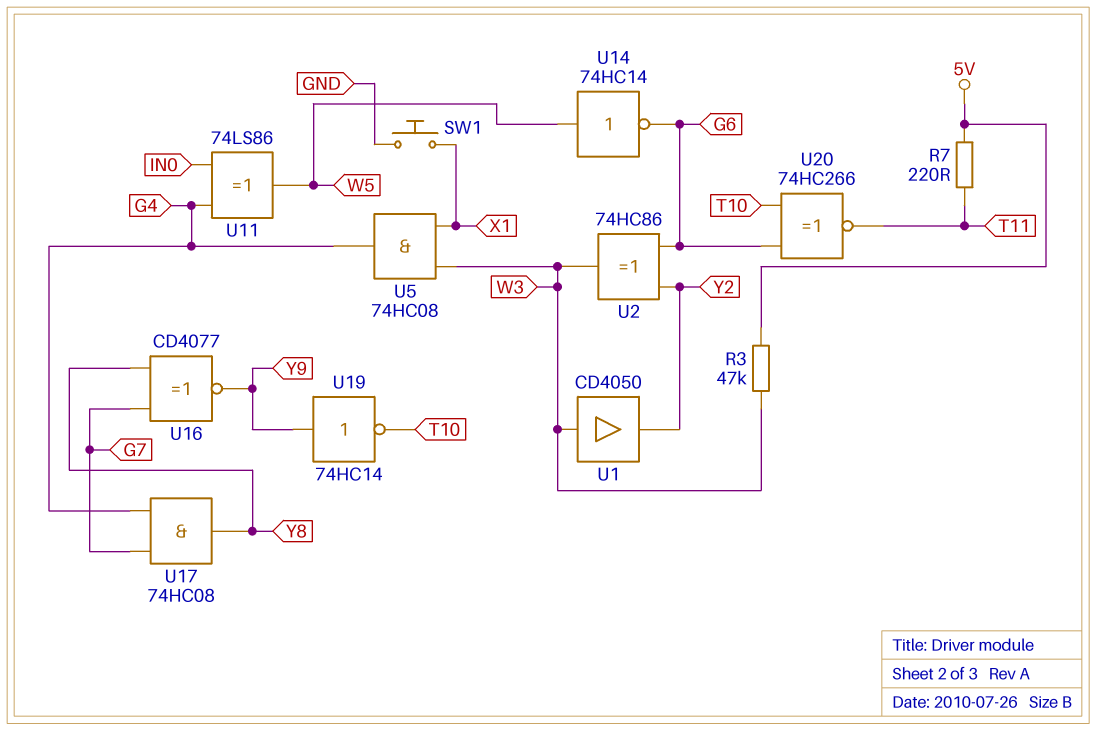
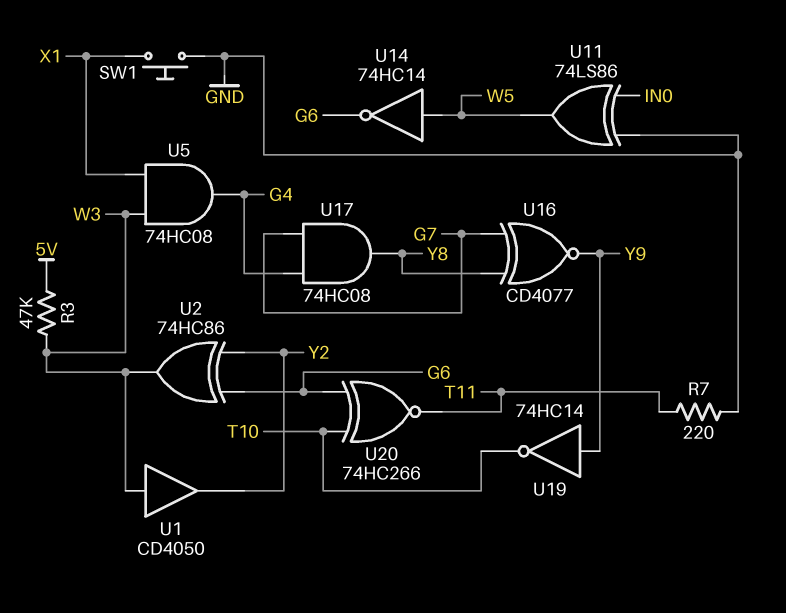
R7: 220 (5V, T11) -> 220 (GND, T11)
U11: XOR 74LS86 (in G4, in IN0, out W5) -> XOR 74LS86 (in GND, in IN0, out W5)

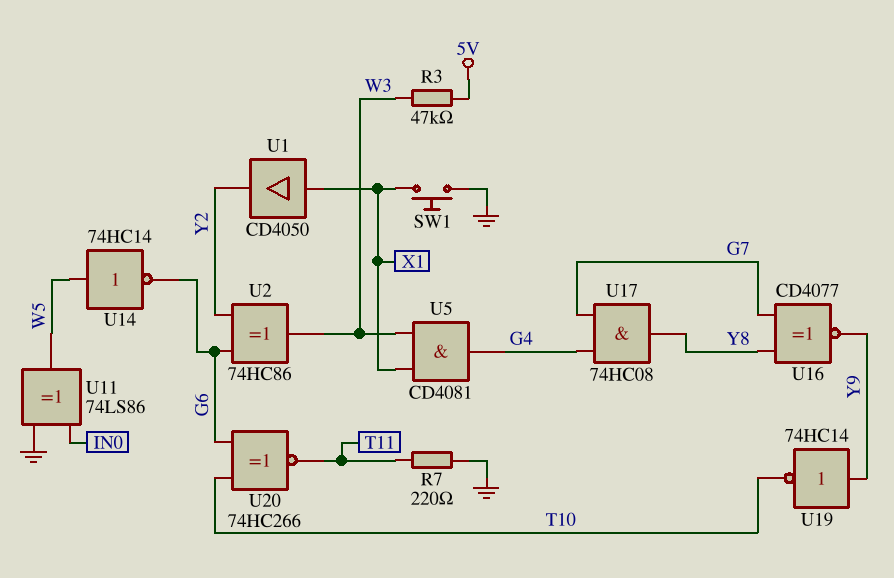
U1: buffer CD4050 (in W3, out Y2) -> buffer CD4050 (in X1, out Y2)
U5: AND 74HC08 (in W3, in X1, out G4) -> AND CD4081 (in W3, in X1, out G4)

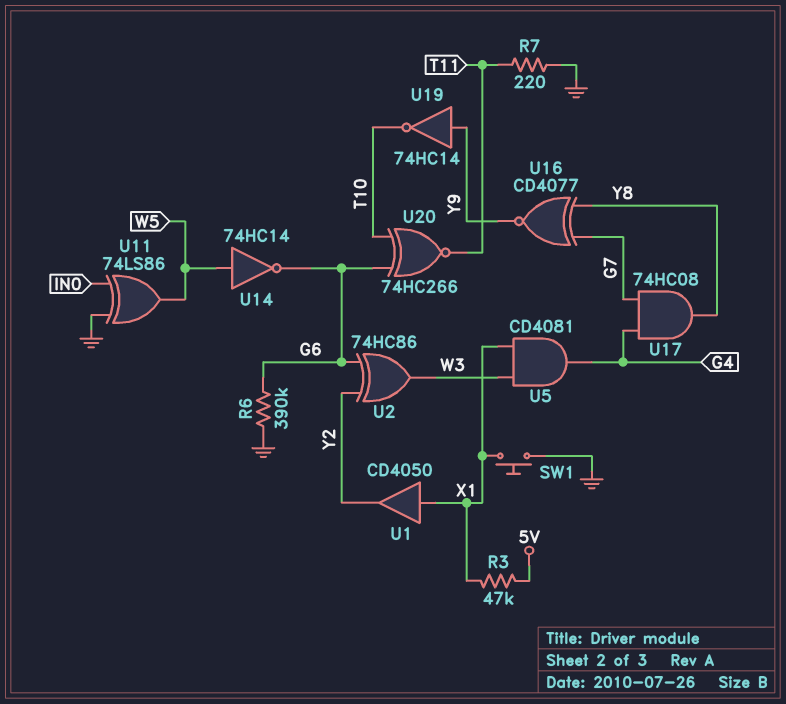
R3: 47k (5V, W3) -> 47k (5V, X1)
R6: none -> 390k (G6, GND)

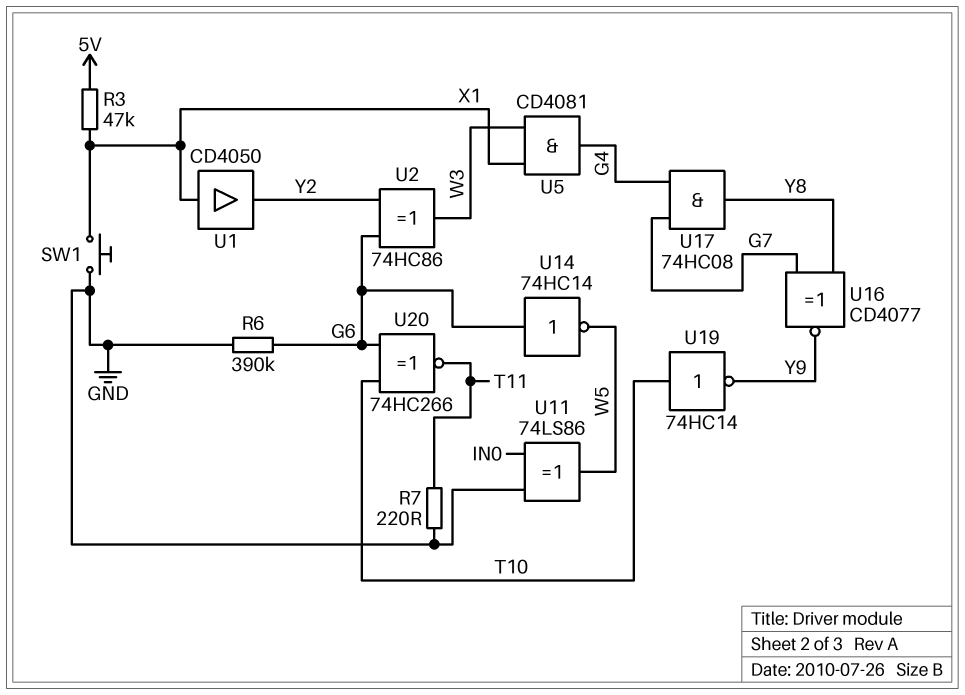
U14: NOT 74HC14 (in W5, out G6) -> NOT 74HC14 (in G6, out W5)
U19: NOT 74HC14 (in Y9, out T10) -> NOT 74HC14 (in T10, out Y9)

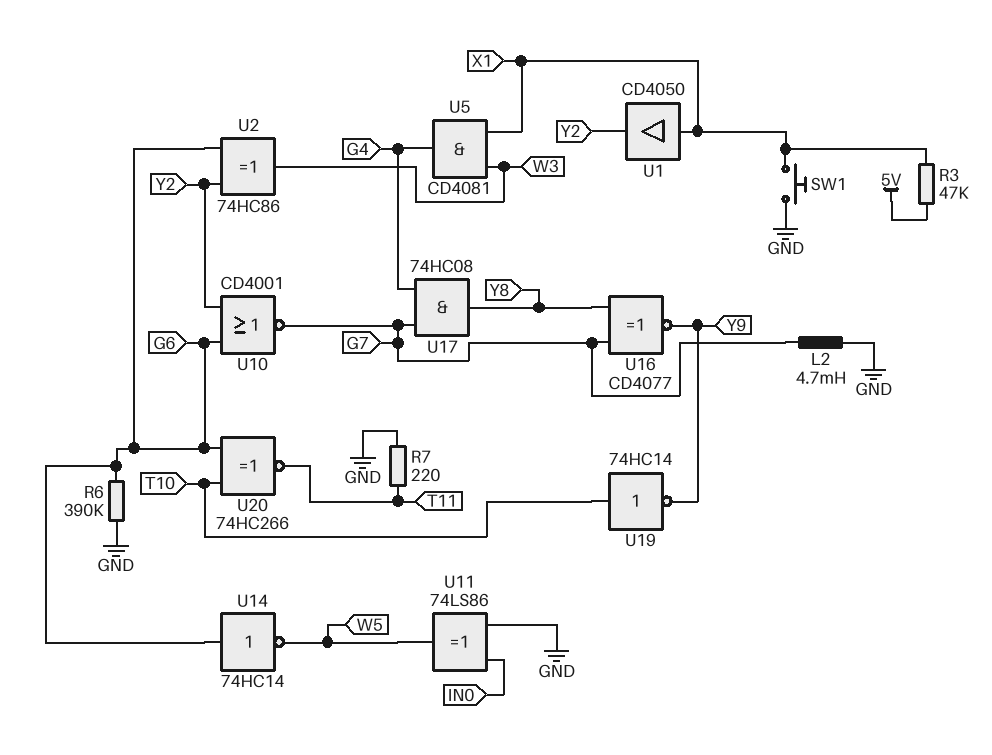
L2: none -> 4.7mH (G7, GND)
U10: none -> NOR CD4001 (in G6, in Y2, out G7)

